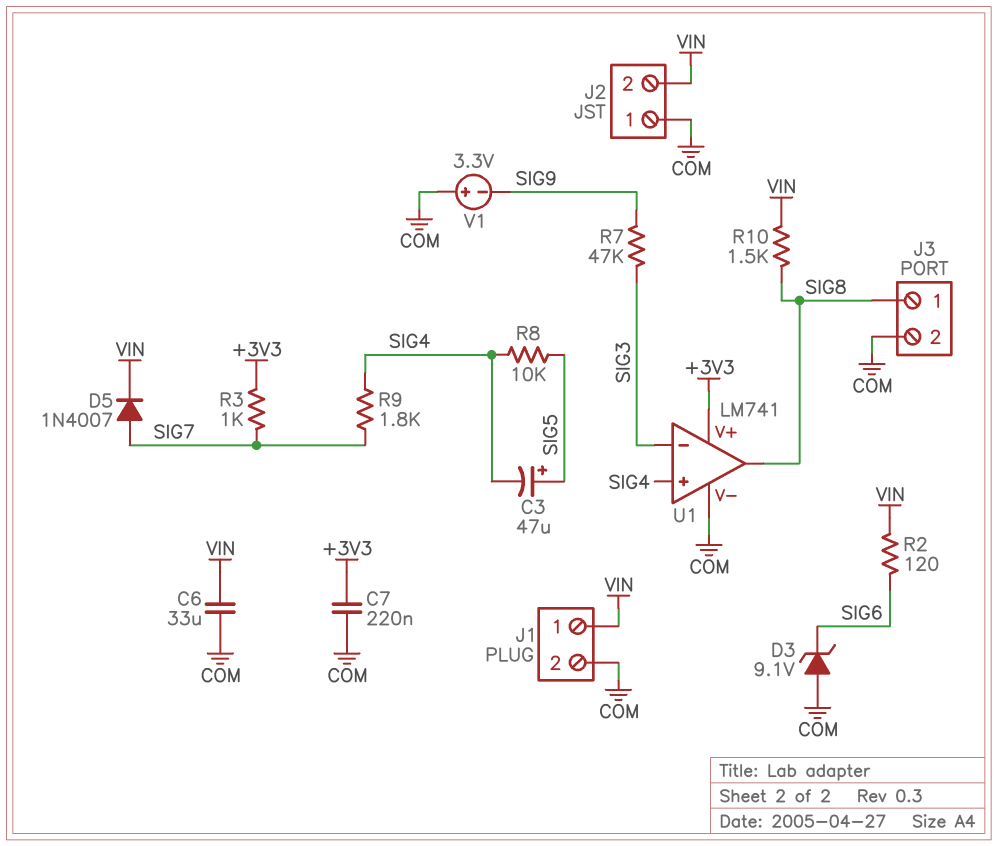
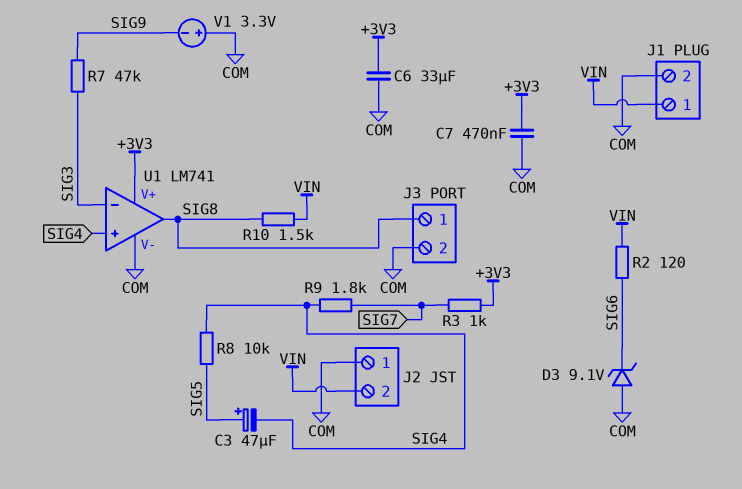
C6: 33uF (COM, VIN) -> 33uF (+3V3, COM)
C7: 220nF (+3V3, COM) -> 470nF (+3V3, COM)
D5: diode 1N4007 (A SIG7, K VIN) -> none

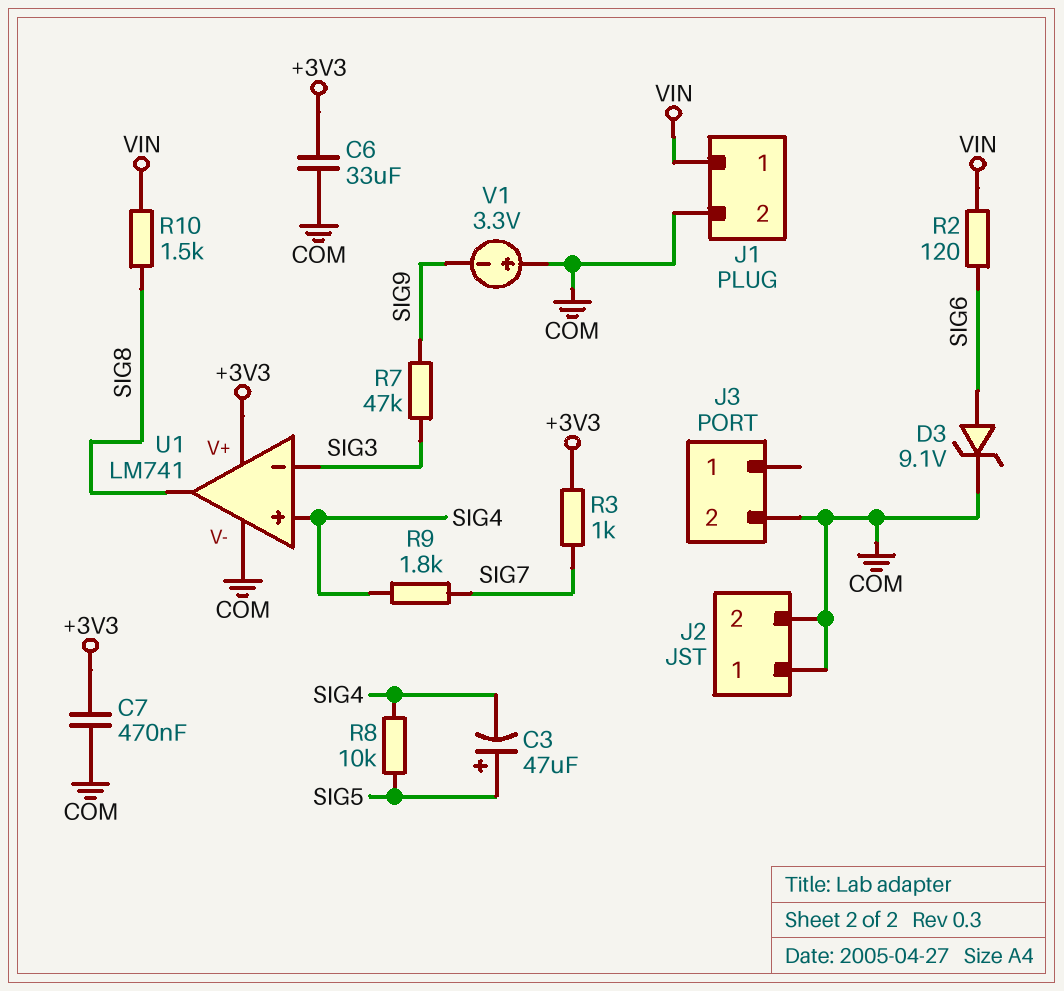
D3: zener 9.1V (A COM, K SIG6) -> zener 9.1V (A SIG6, K COM)
J2 pin 2: VIN -> COM
J3 pin 1: SIG8 -> none

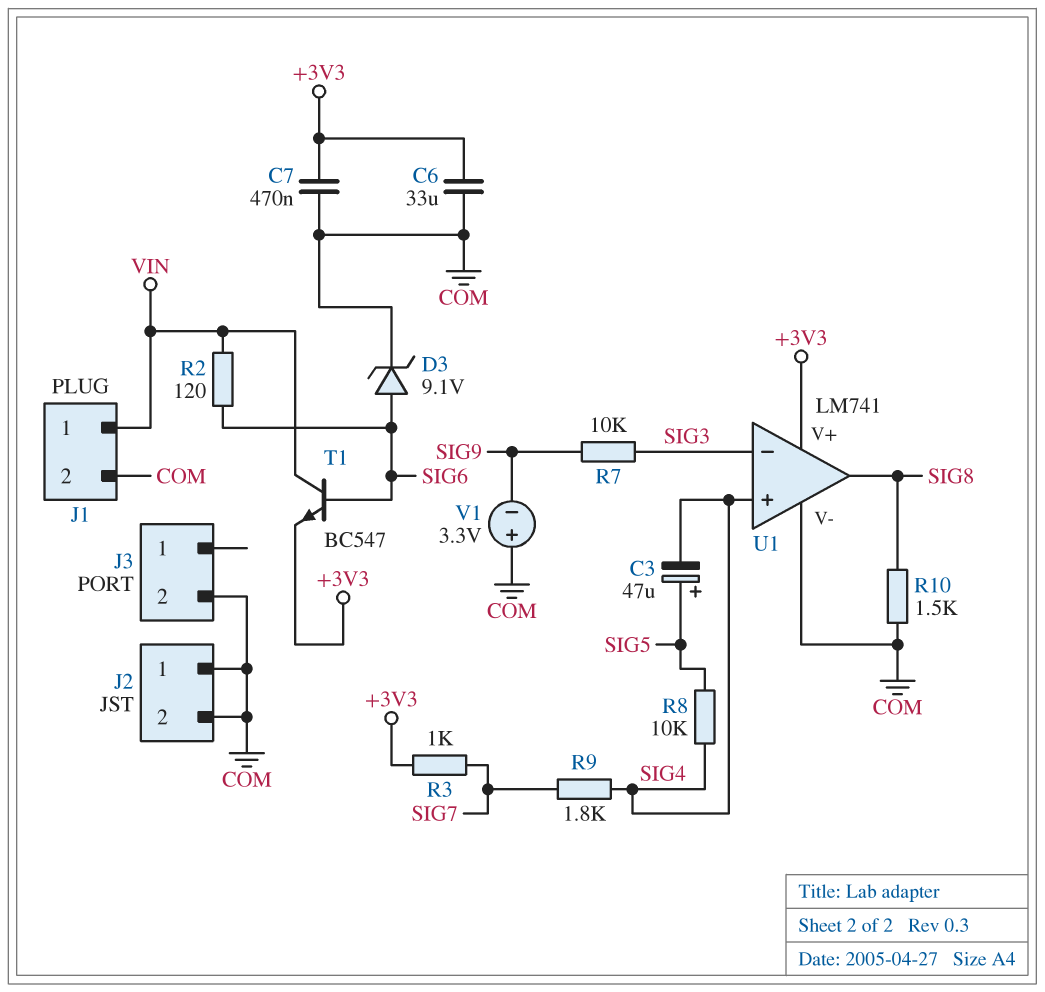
R7: 47k (SIG3, SIG9) -> 10k (SIG3, SIG9)
R10: 1.5k (SIG8, VIN) -> 1.5k (COM, SIG8)
T1: none -> NPN BC547 (B SIG6, C VIN, E +3V3)

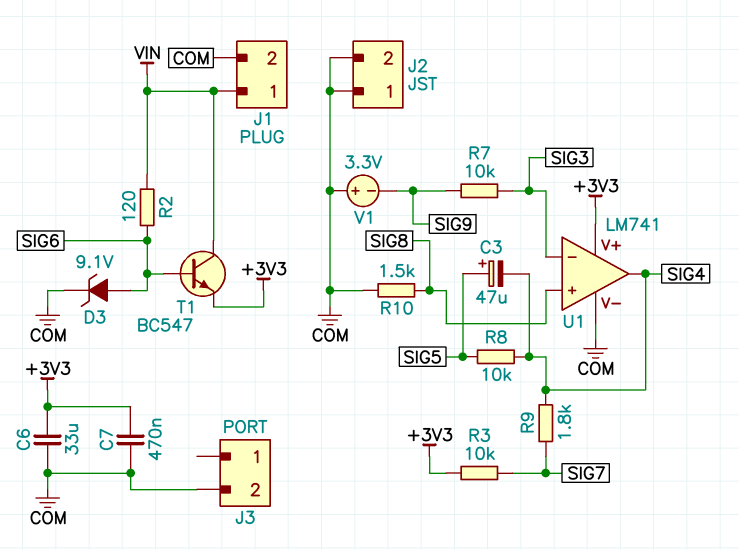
R3: 1k (+3V3, SIG7) -> 10k (+3V3, SIG7)
U1 pin in+: SIG4 -> SIG8
U1 pin out: SIG8 -> SIG4

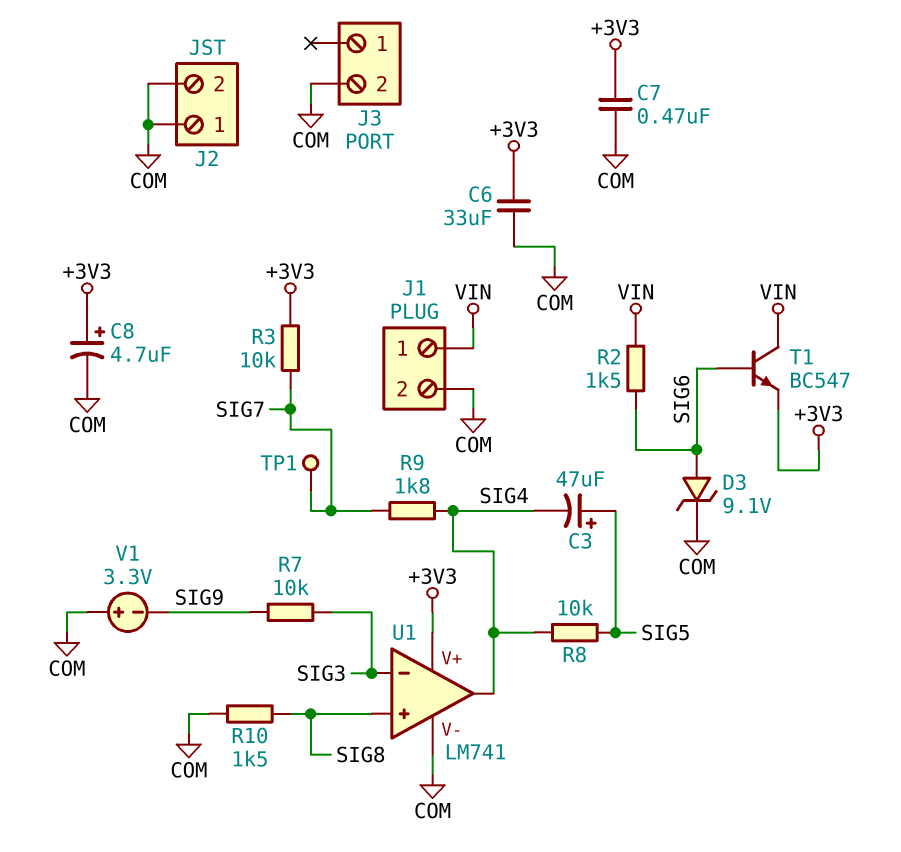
C8: none -> 4.7uF (plus +3V3, minus COM)
R2: 120 (SIG6, VIN) -> 1.5k (SIG6, VIN)
TP1: none -> test point (SIG7)

